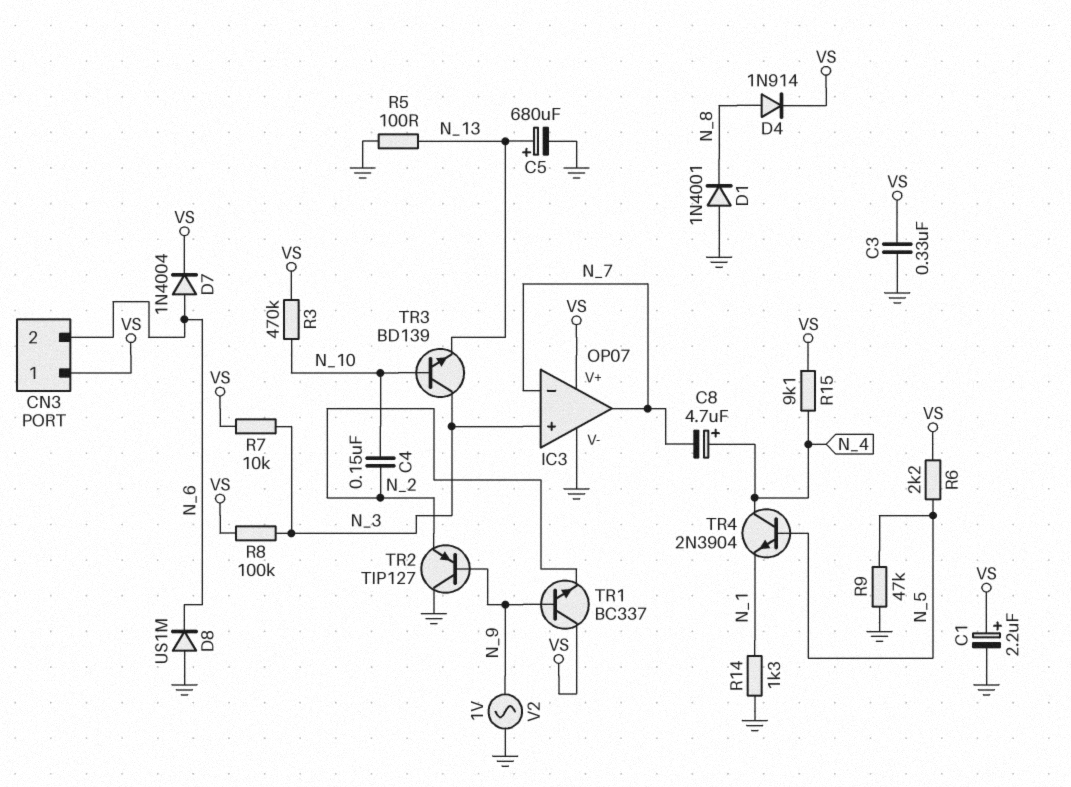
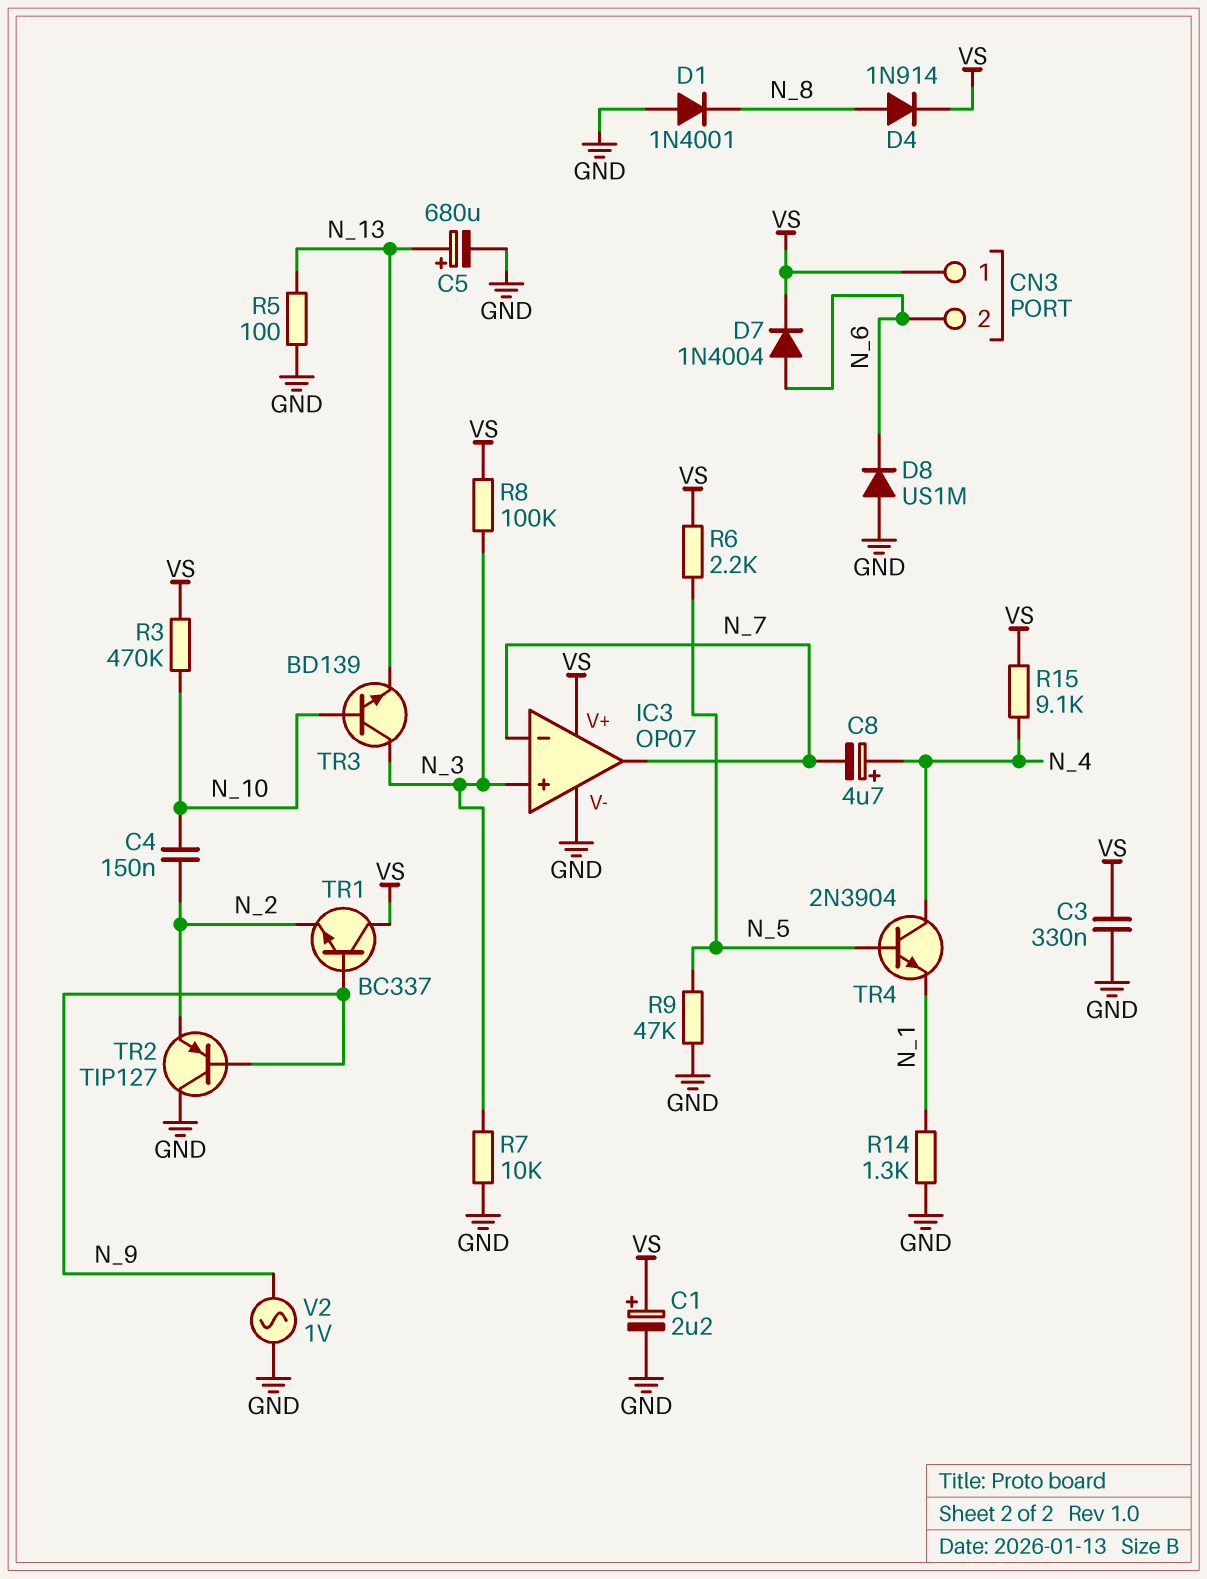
R7: 10k (N_3, VS) -> 10k (GND, N_3)

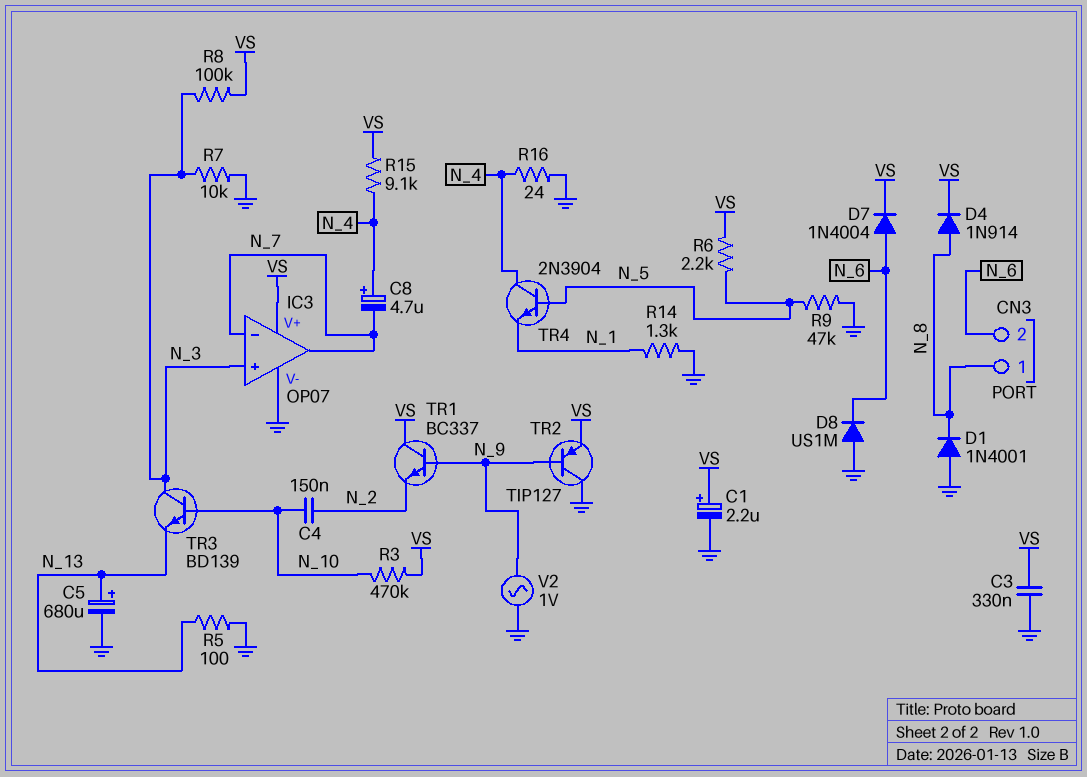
CN3 pin 1: VS -> N_8
R16: none -> 24 (GND, N_4)
TR2: PNP TIP127 (B N_9, C GND, E N_2) -> PNP TIP127 (B N_9, C GND, E VS)

